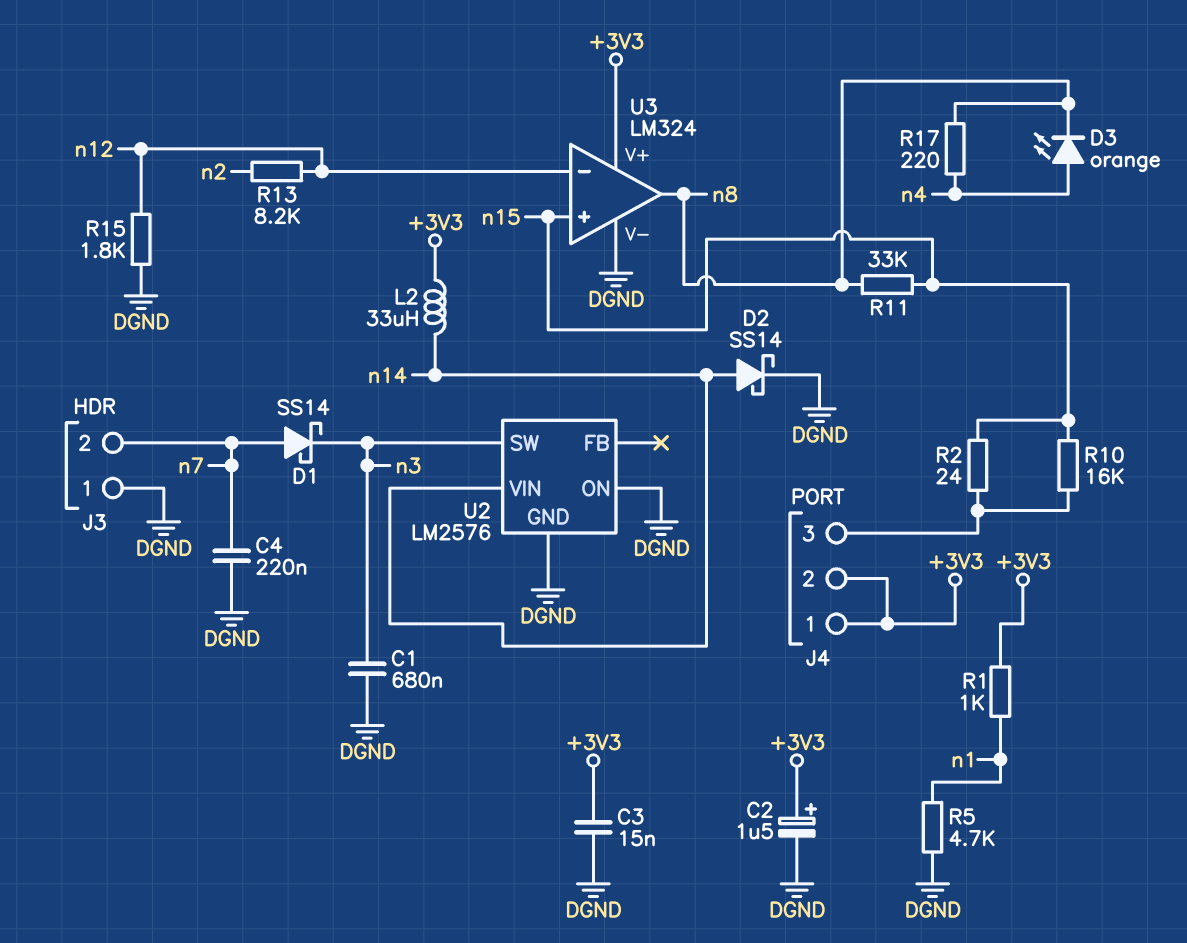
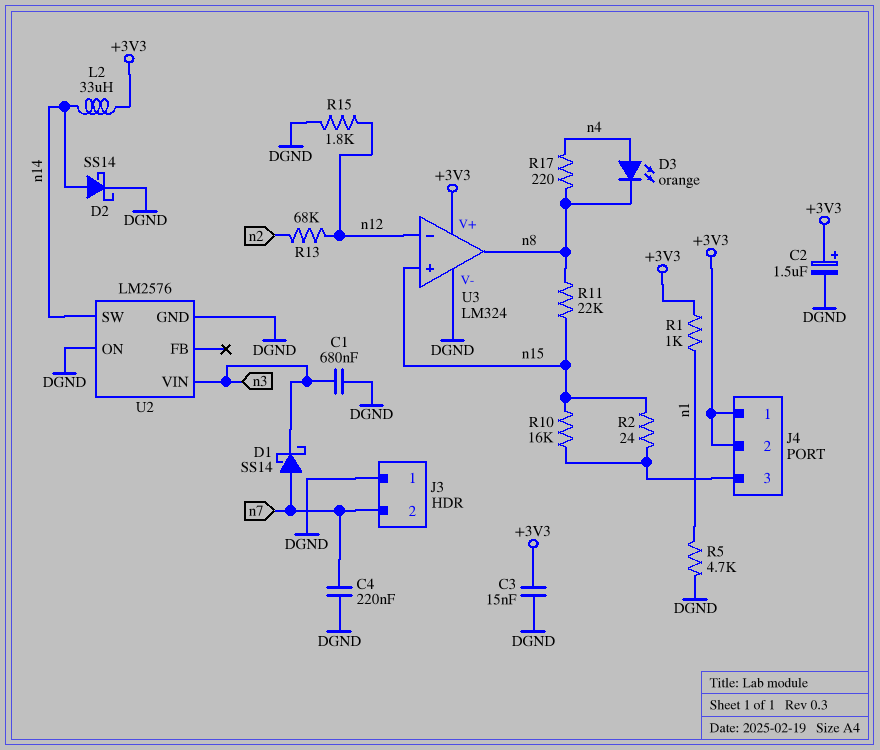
R11: 33k (n8, n15) -> 22k (n8, n15)
R13: 8.2k (n2, n12) -> 68k (n2, n12)
U2 pin SW: n3 -> n14
U2 pin VIN: n14 -> n3

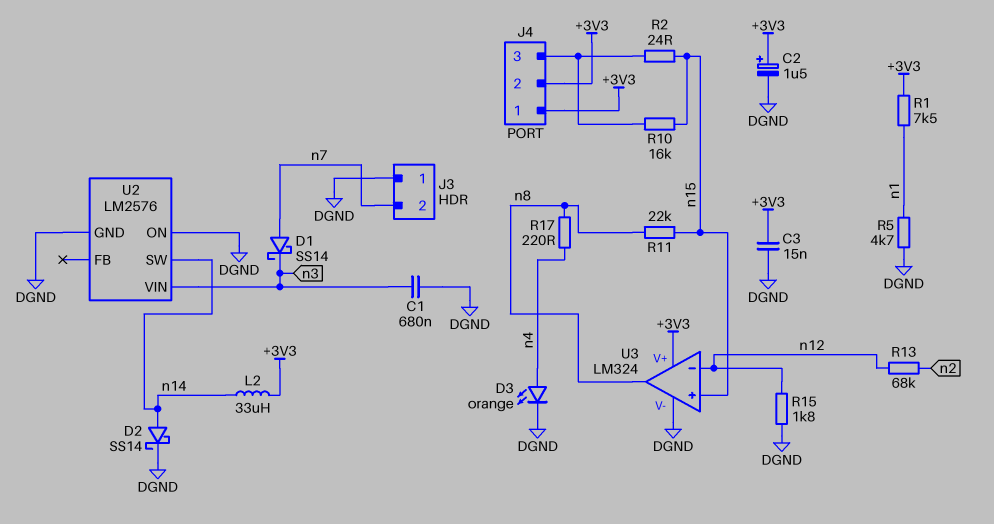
C4: 220nF (DGND, n7) -> none
D3: LED orange (A n4, K n8) -> LED orange (A n4, K DGND)
R1: 1k (+3V3, n1) -> 7.5k (+3V3, n1)

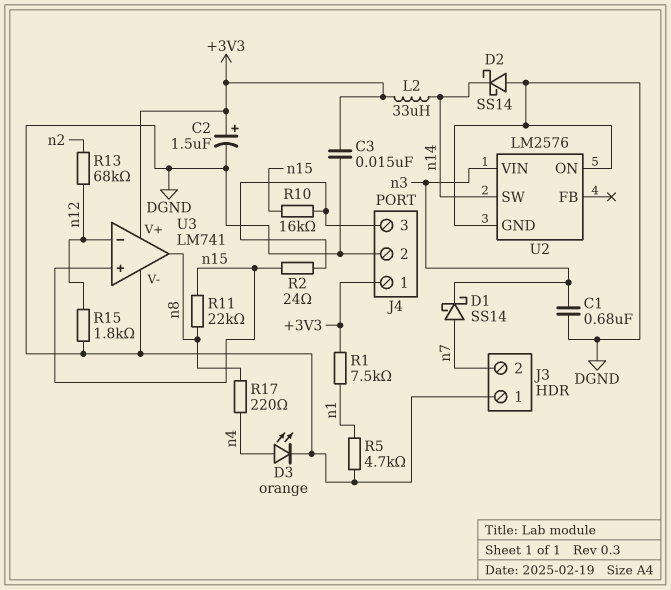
D2: schottky SS14 (A n14, K DGND) -> schottky SS14 (A DGND, K n14)
J4 pin 2: +3V3 -> DGND
U3: LM324 -> LM741

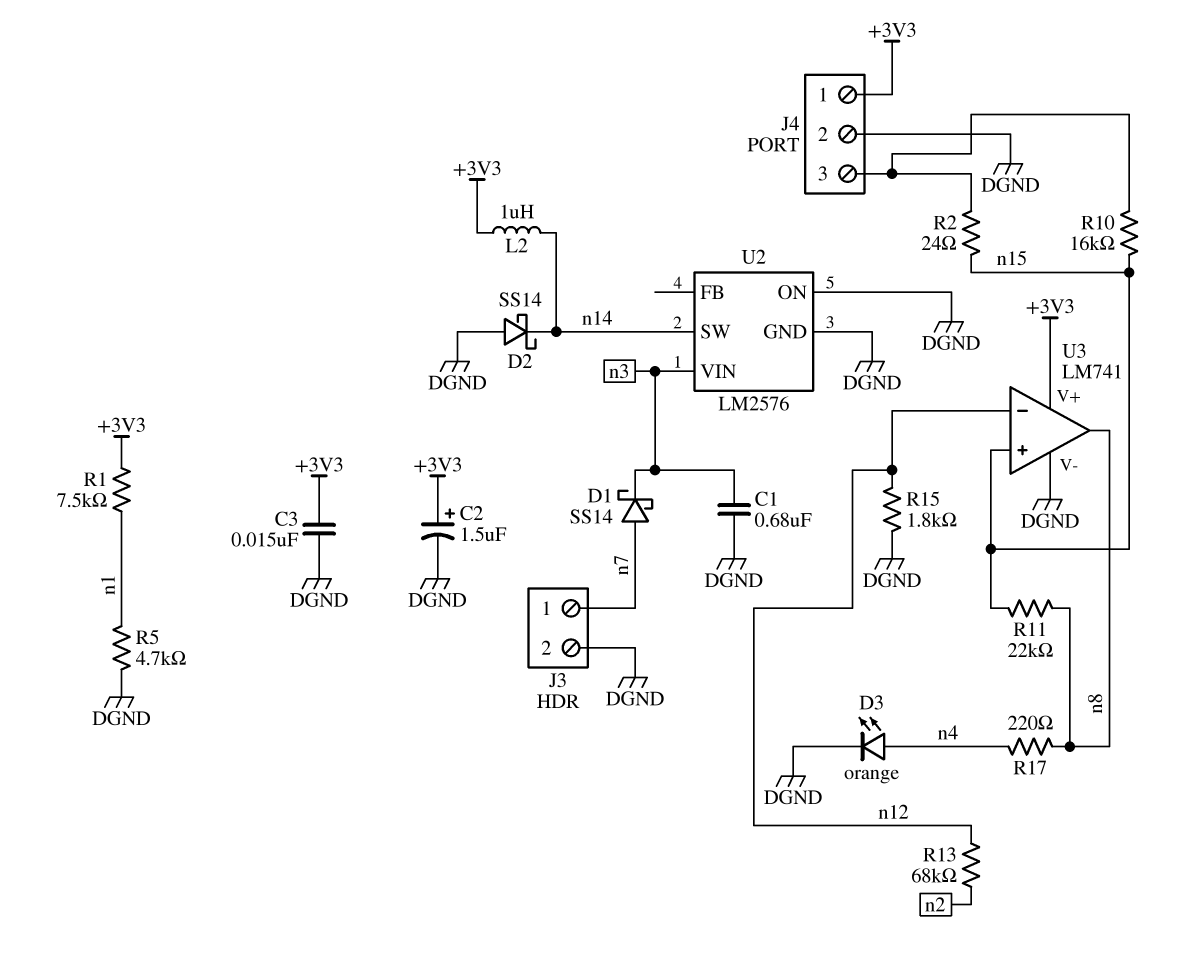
J3 pin 1: DGND -> n7
J3 pin 2: n7 -> DGND
L2: 33uH (+3V3, n14) -> 1uH (+3V3, n14)

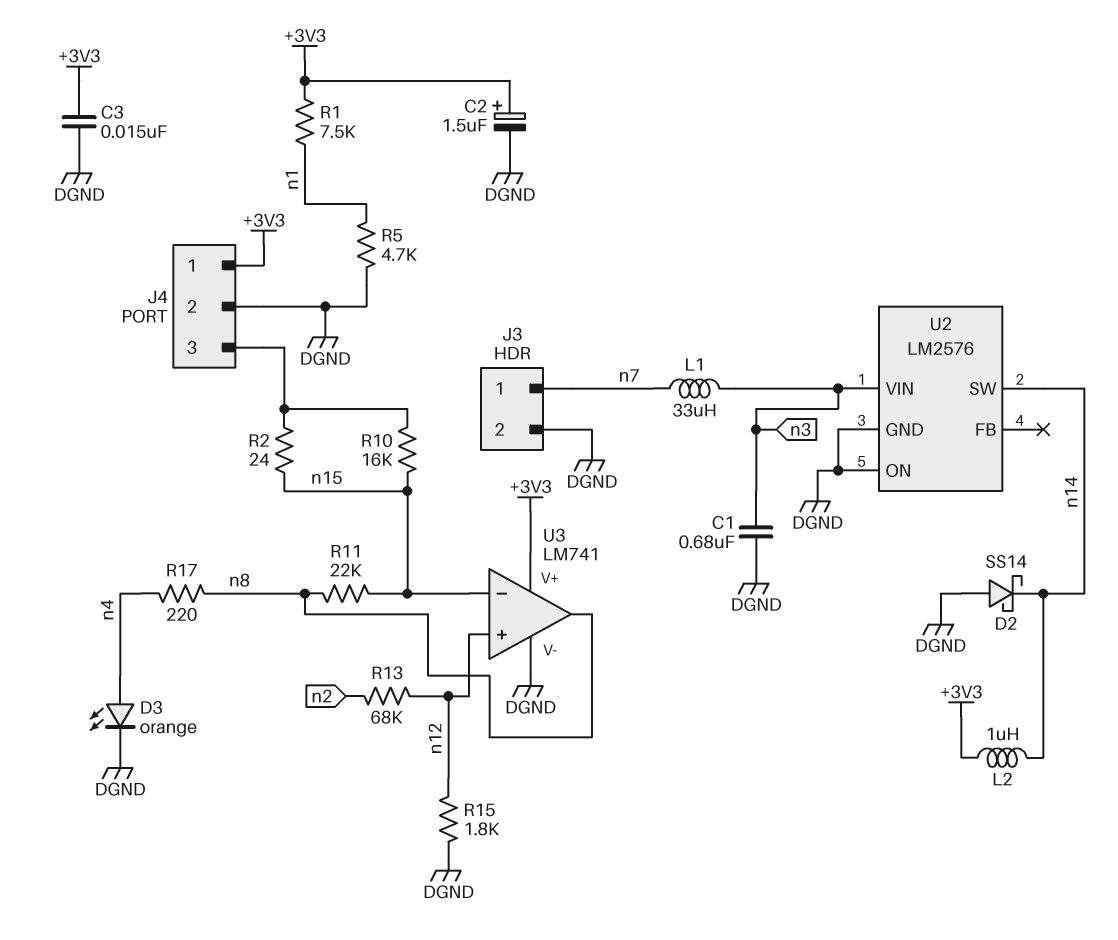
D1: schottky SS14 (A n7, K n3) -> none
L1: none -> 33uH (n3, n7)
U3 pin in+: n15 -> n12
U3 pin in-: n12 -> n15

